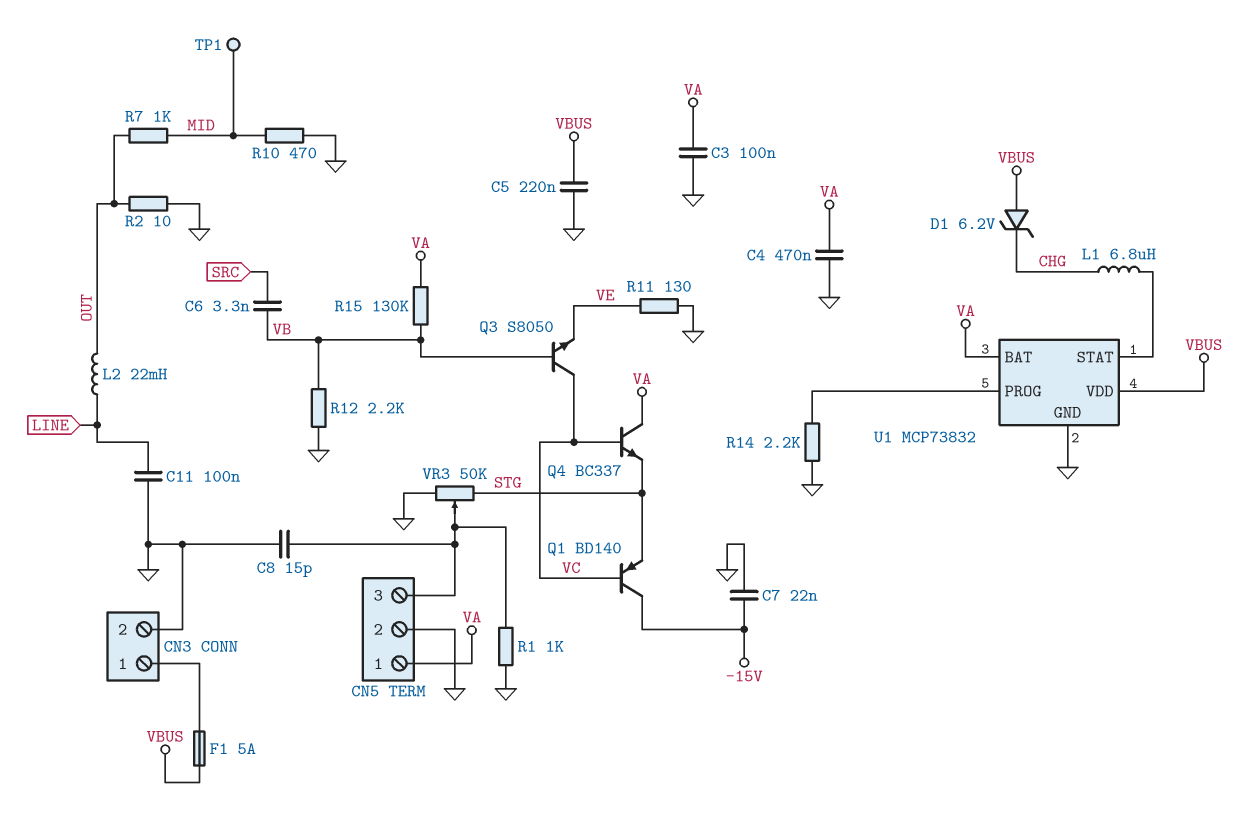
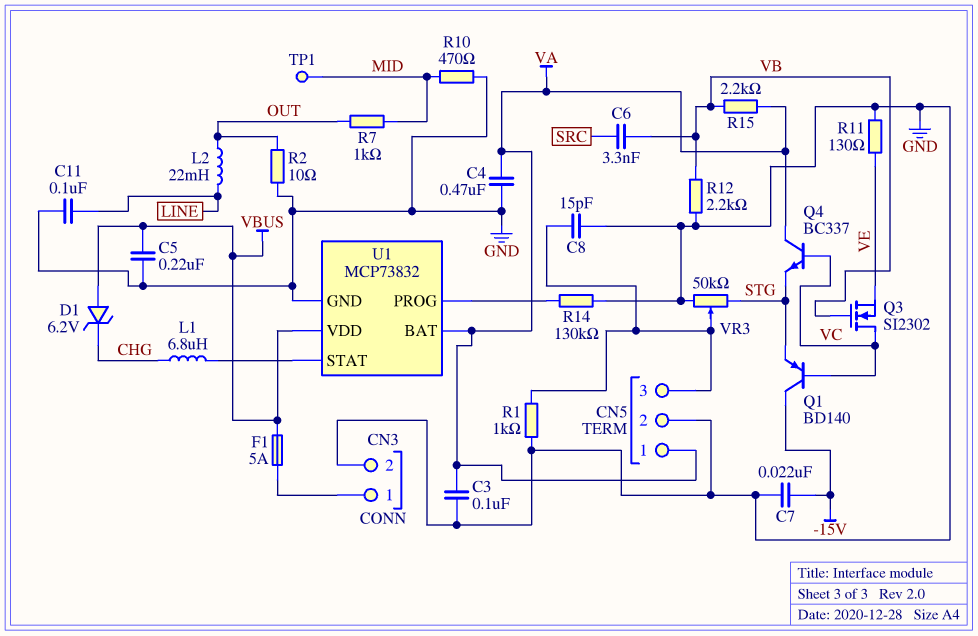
Q3: NPN S8050 (B VB, C VC, E VE) -> NMOS SI2302 (G VB, D VC, S VE)
R14: 2.2k (GND, U1/PROG) -> 130k (GND, U1/PROG)
R15: 130k (VA, VB) -> 2.2k (VA, VB)

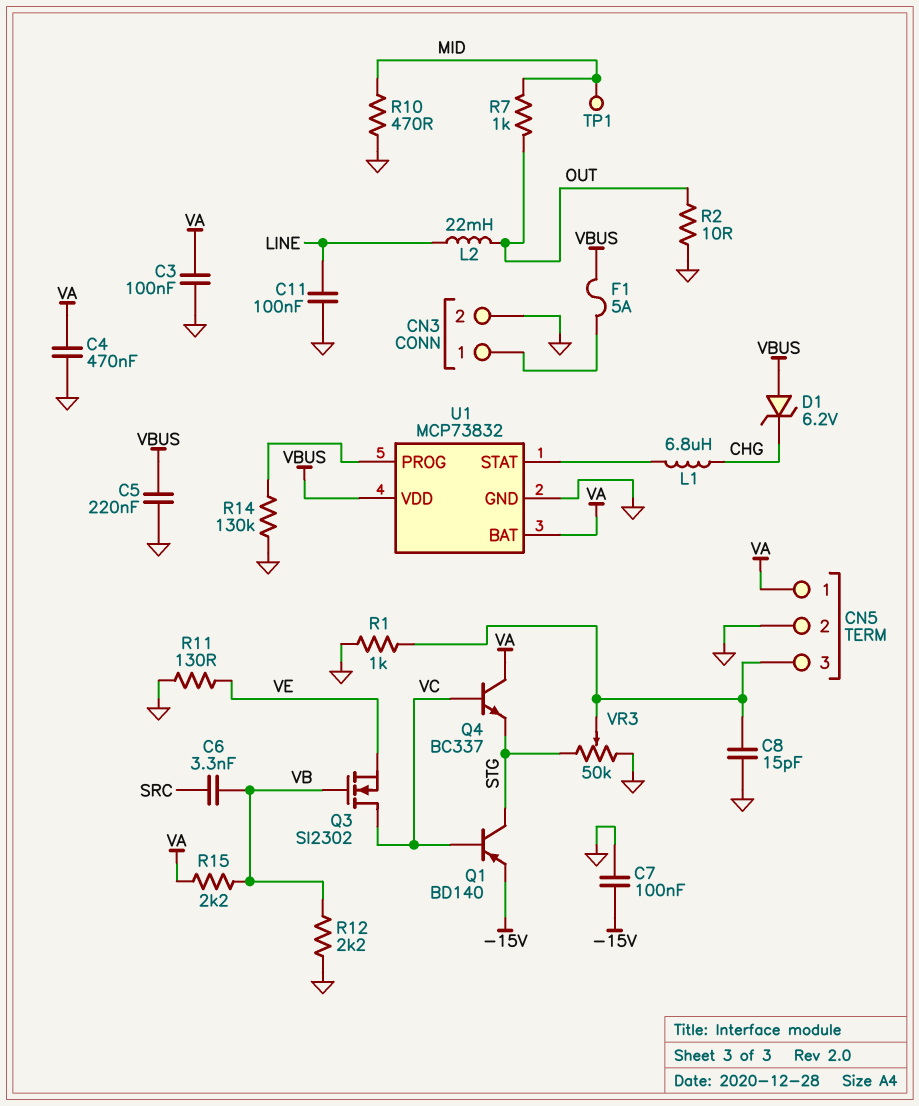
C7: 22nF (-15V, GND) -> 100nF (-15V, GND)
Q1: PNP BD140 (B VC, C -15V, E STG) -> PNP BD140 (B VC, C STG, E -15V)

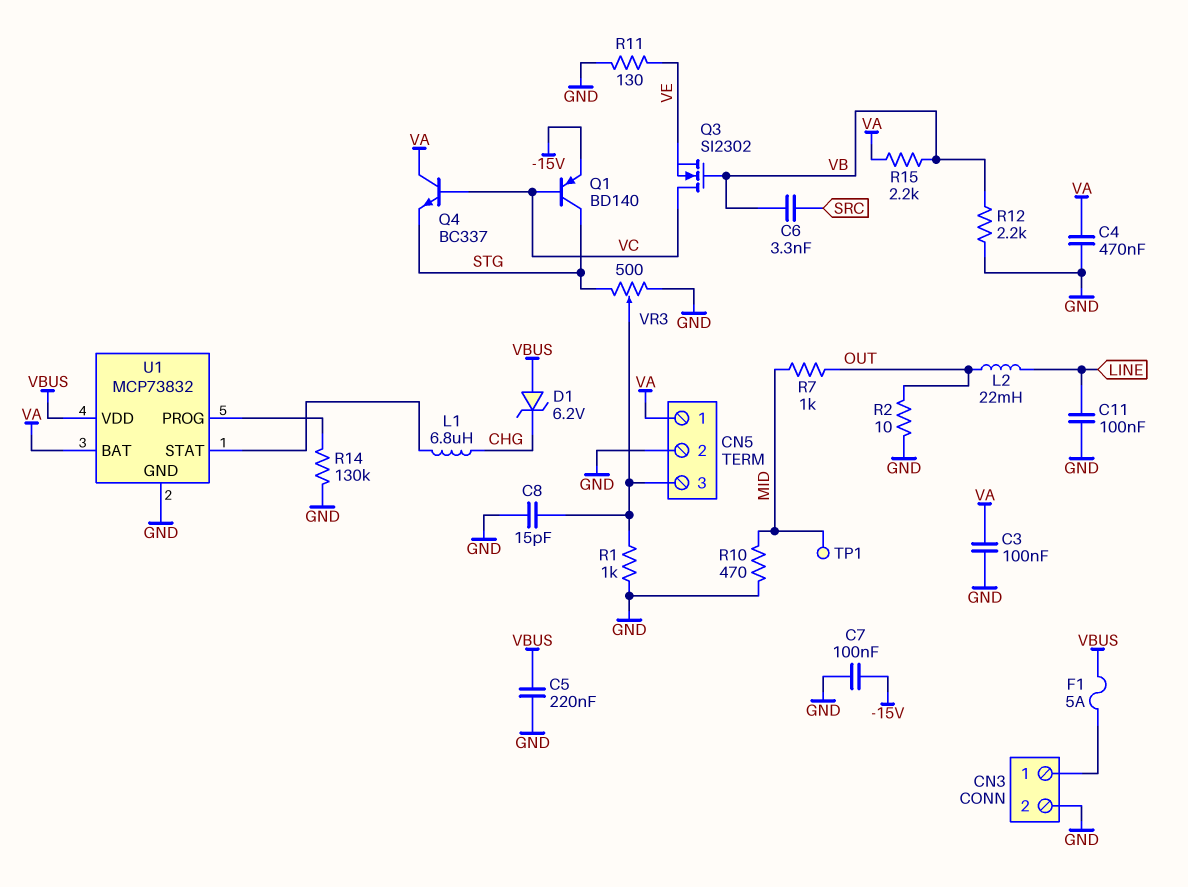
VR3: 50k (GND, STG, wiper CN5/3) -> 500 (GND, STG, wiper CN5/3)

